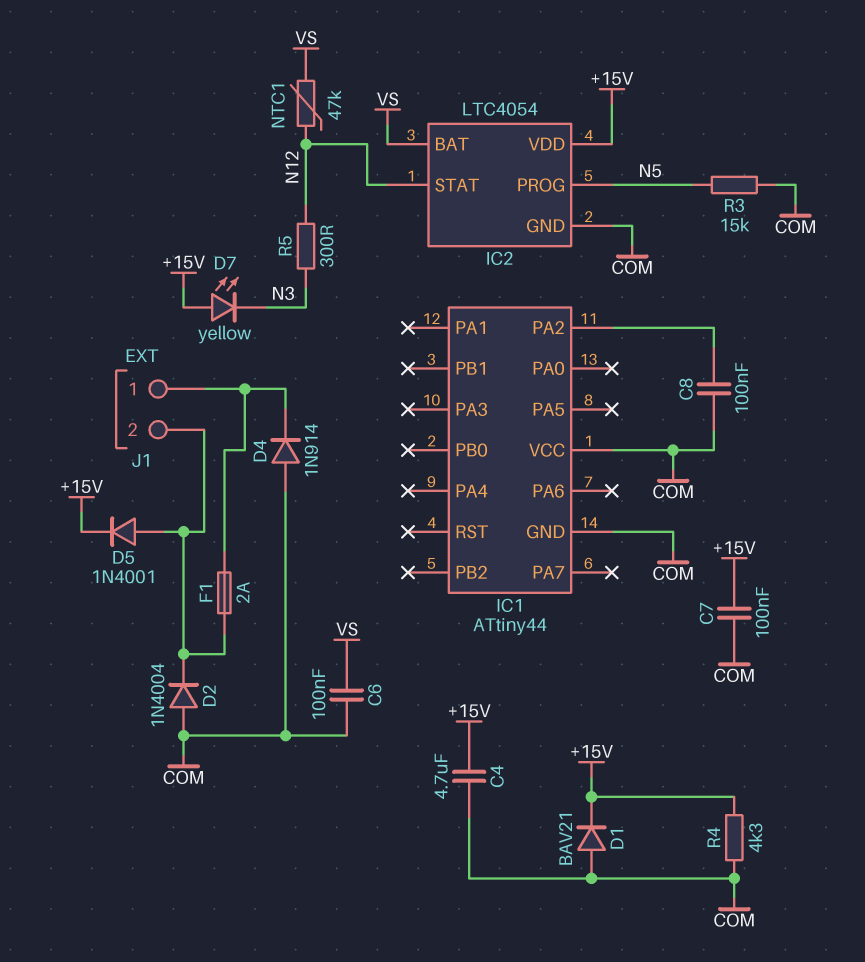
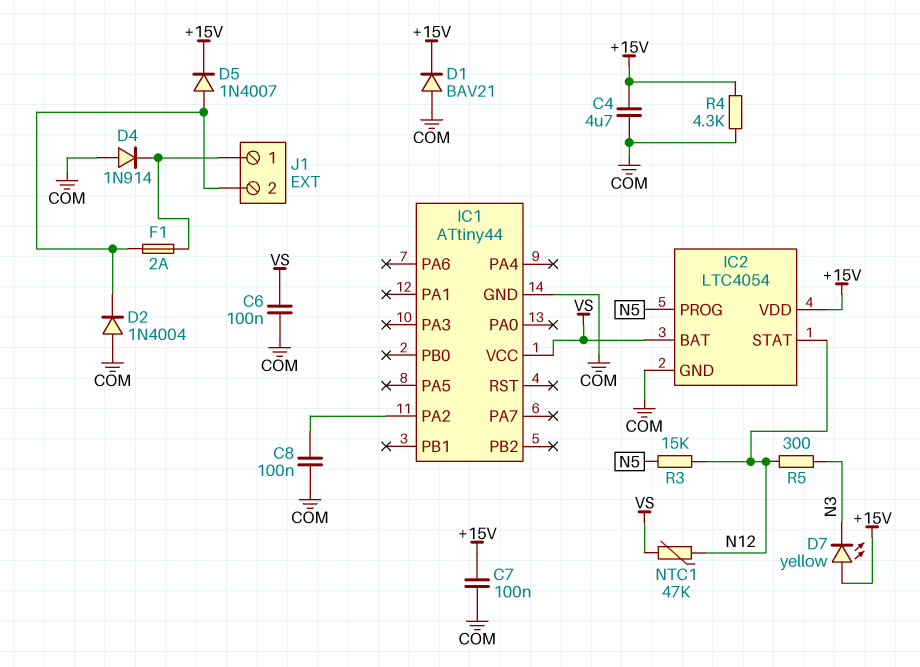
D5: diode 1N4001 (A J1/2, K +15V) -> diode 1N4007 (A J1/2, K +15V)
IC1 pin VCC: COM -> VS
R3: 15k (COM, N5) -> 15k (N5, N12)

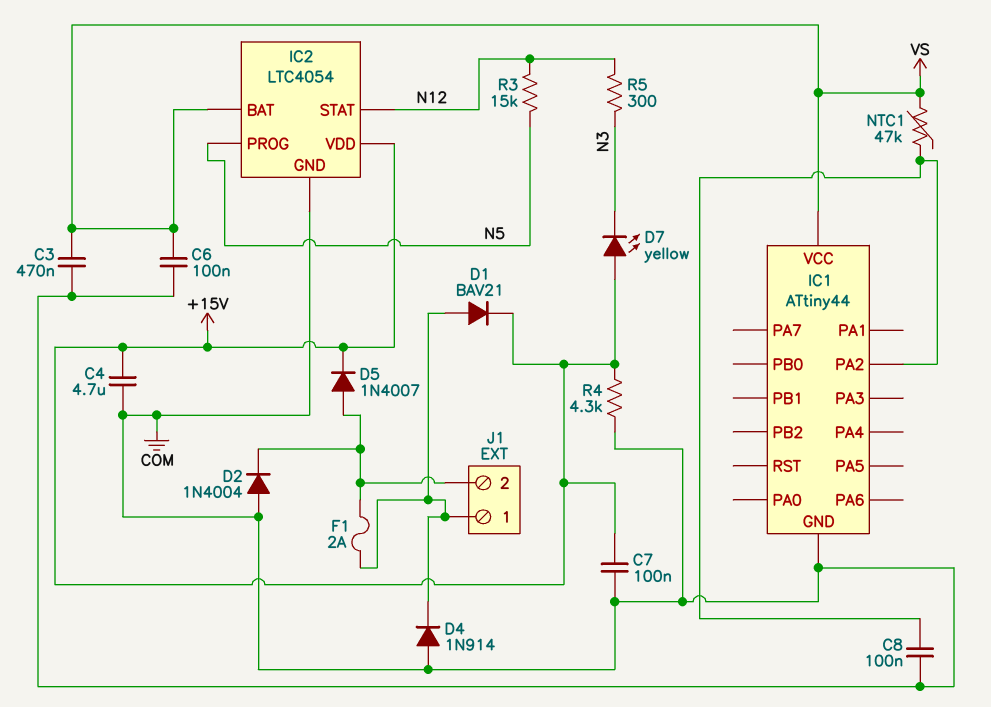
C3: none -> 470nF (COM, VS)
D1: diode BAV21 (A COM, K +15V) -> diode BAV21 (A J1/1, K +15V)
NTC1: 47k (N12, VS) -> 47k (IC1/PA2, VS)

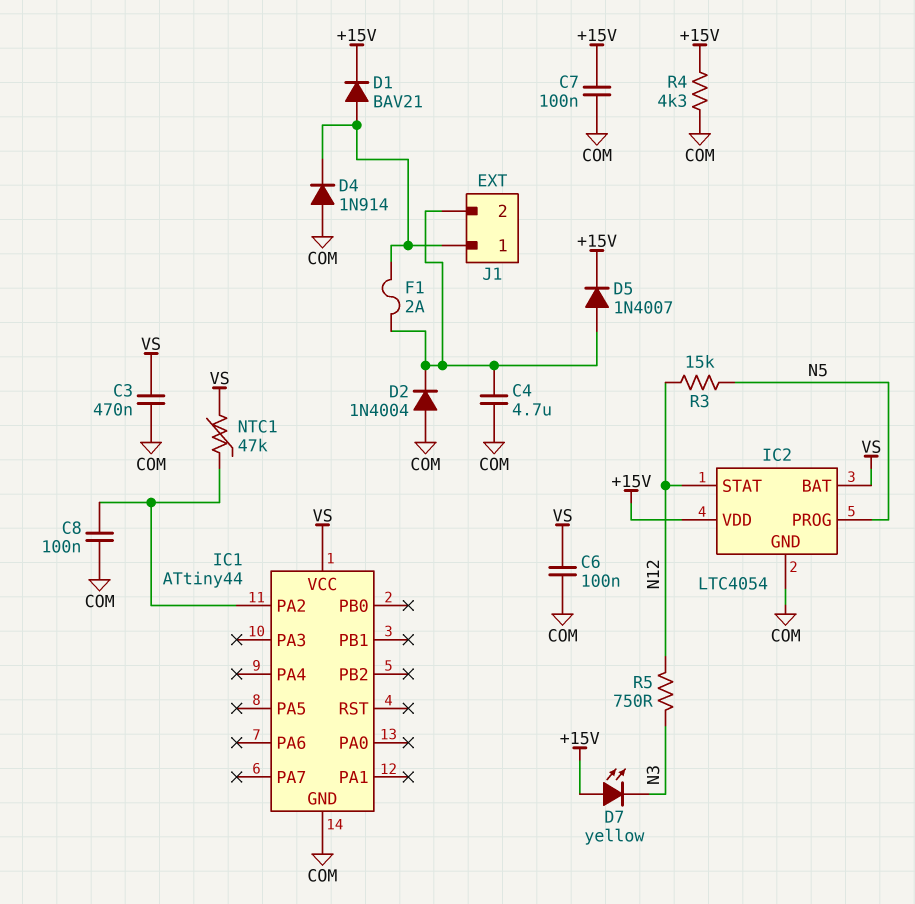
C4: 4.7uF (+15V, COM) -> 4.7uF (COM, J1/2)
R5: 300 (N3, N12) -> 750 (N3, N12)

